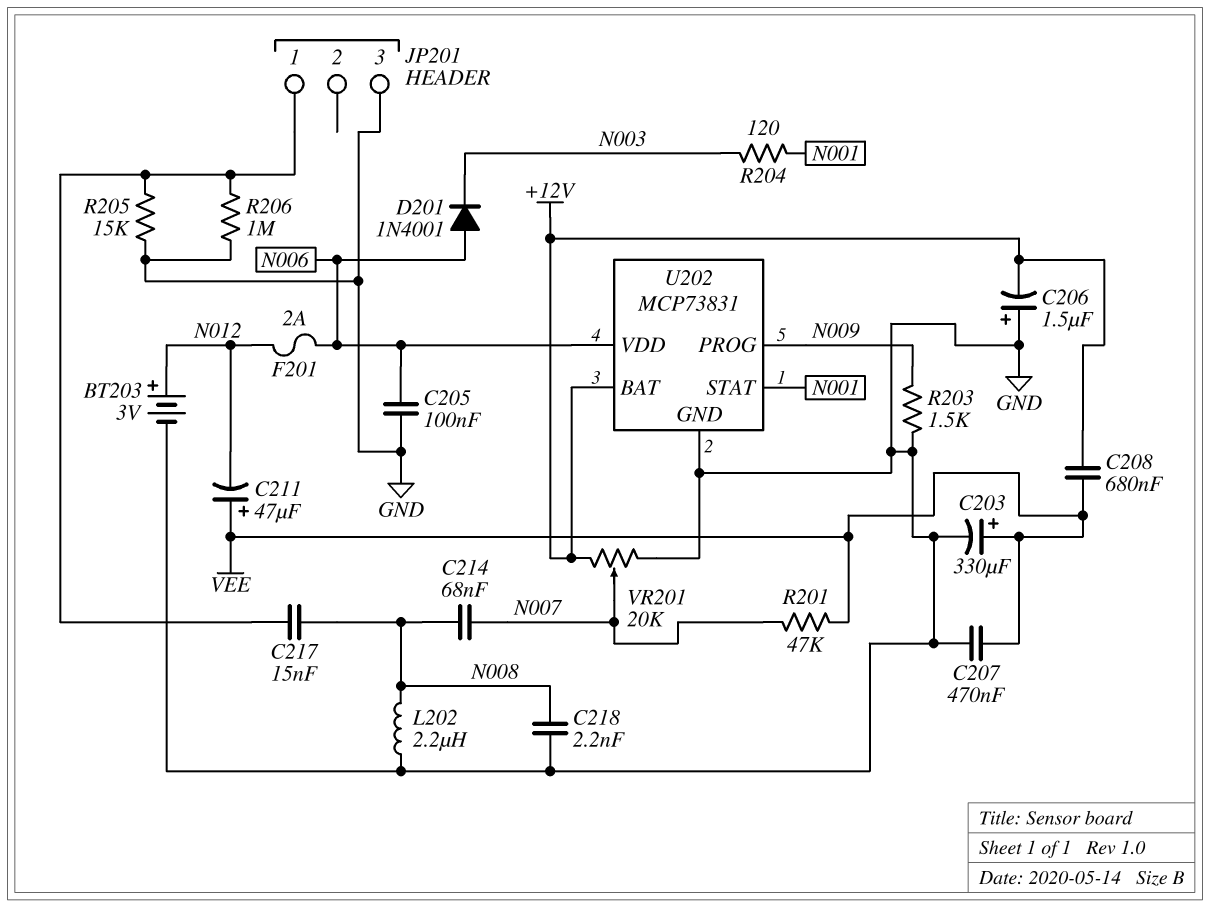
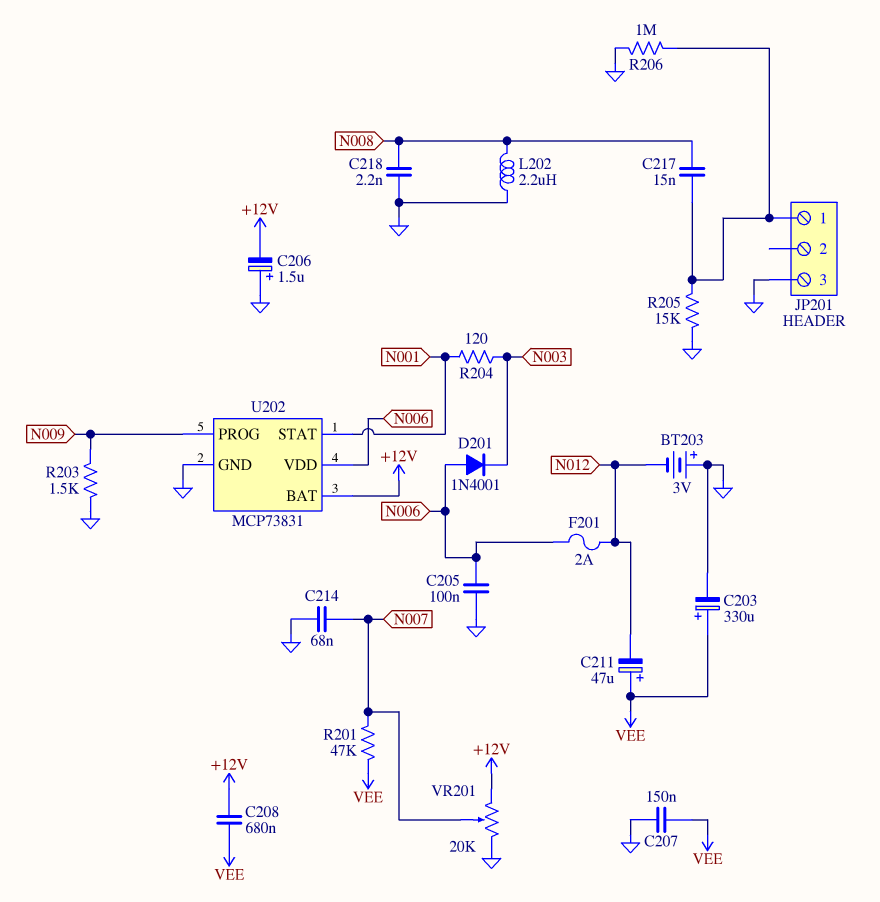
BT203: 3V (plus N012, minus GND) -> 3V (plus GND, minus N012)
C207: 470nF (GND, VEE) -> 150nF (GND, VEE)
C214: 68nF (N007, N008) -> 68nF (GND, N007)

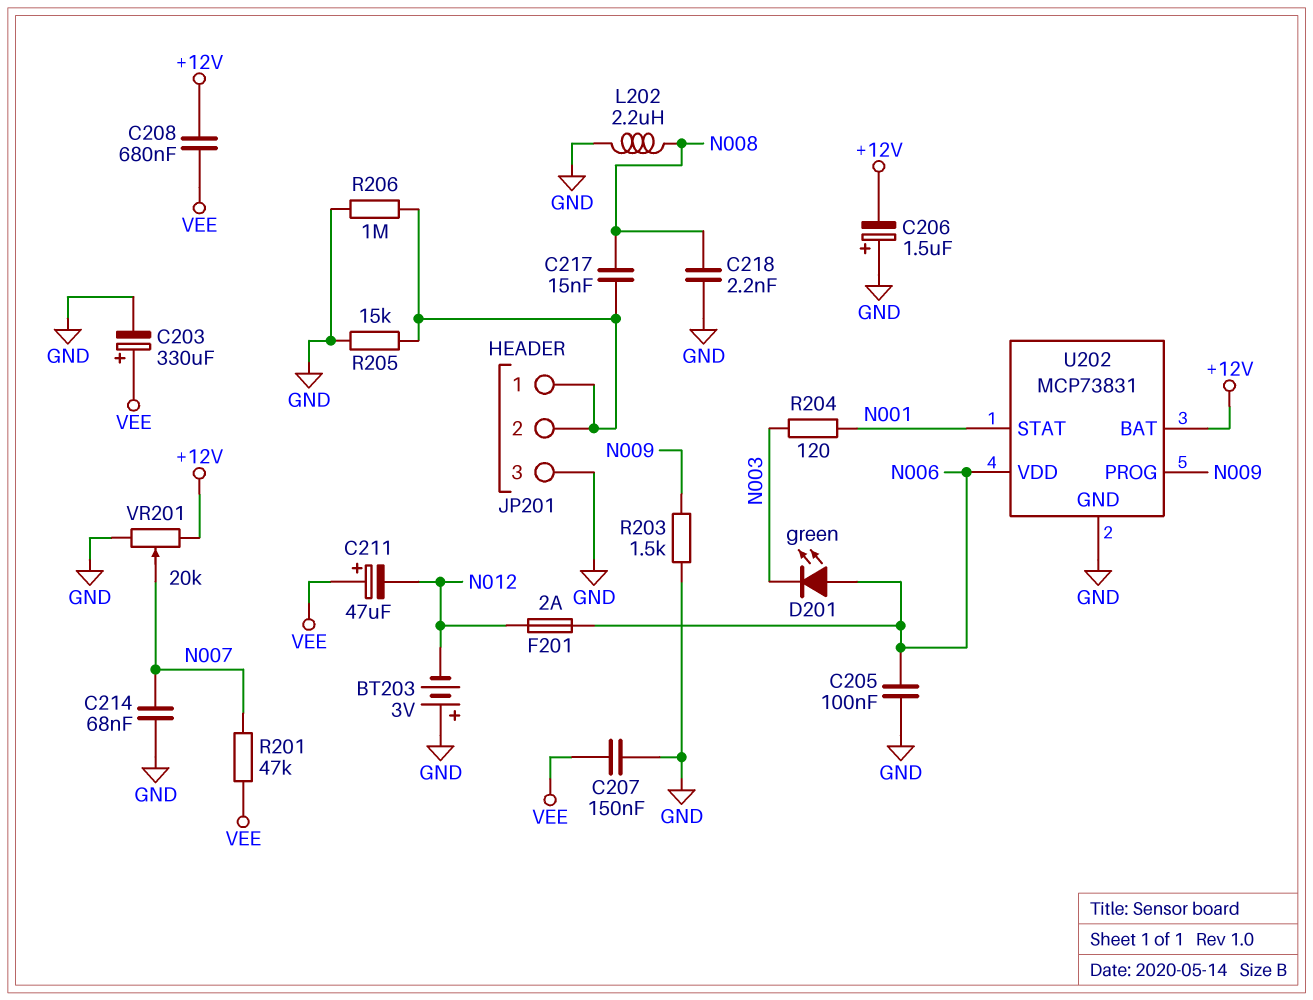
D201: diode 1N4001 (A N006, K N003) -> LED green (A N006, K N003)
JP201 pin 2: none -> JP201/1

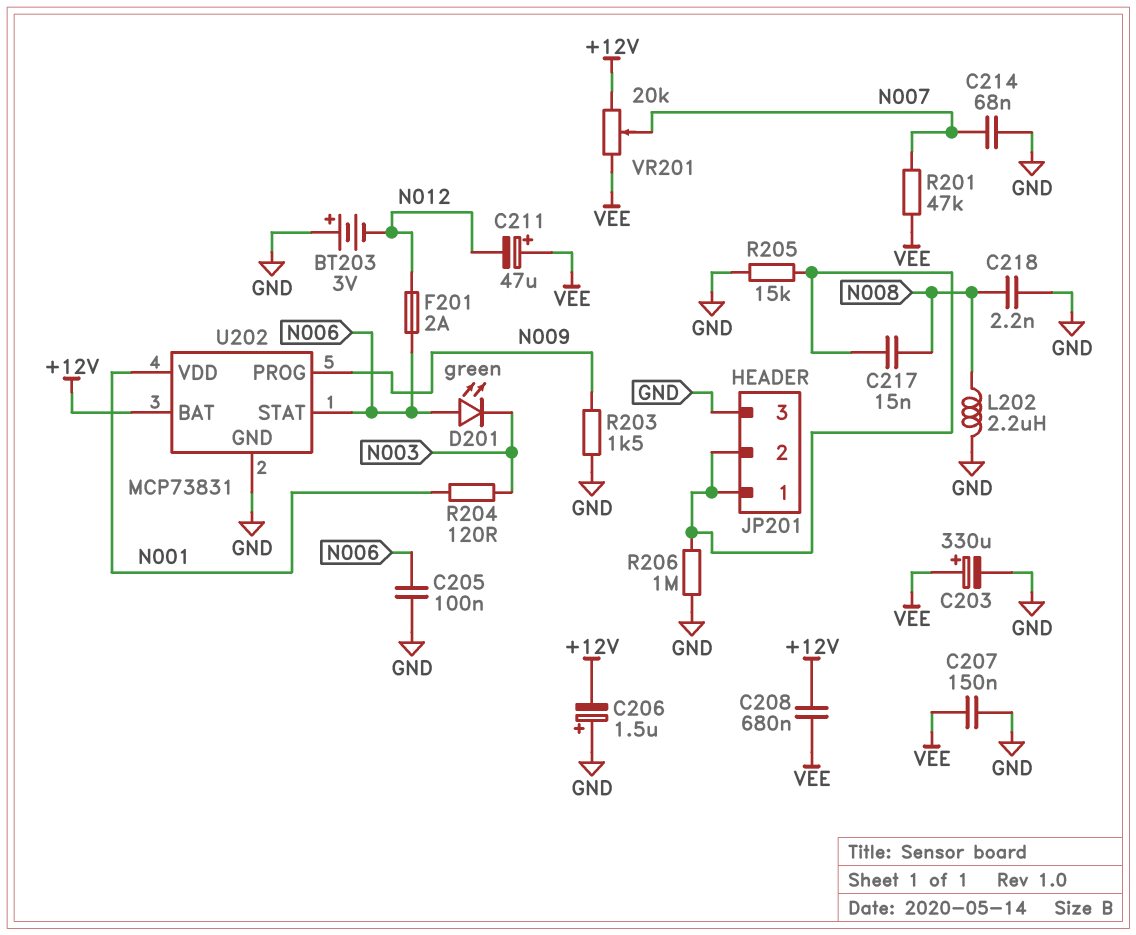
U202 pin STAT: N001 -> N006
U202 pin VDD: N006 -> N001
VR201: 20k (+12V, GND, wiper N007) -> 20k (+12V, VEE, wiper N007)

